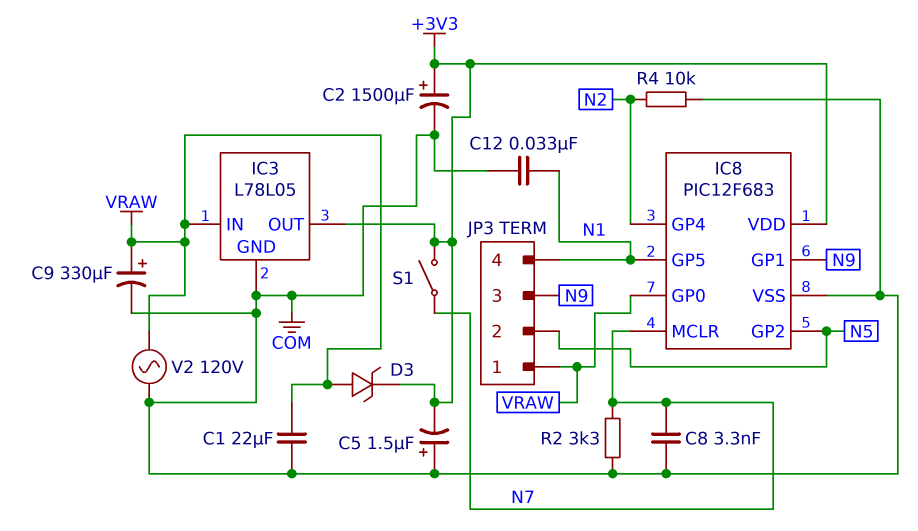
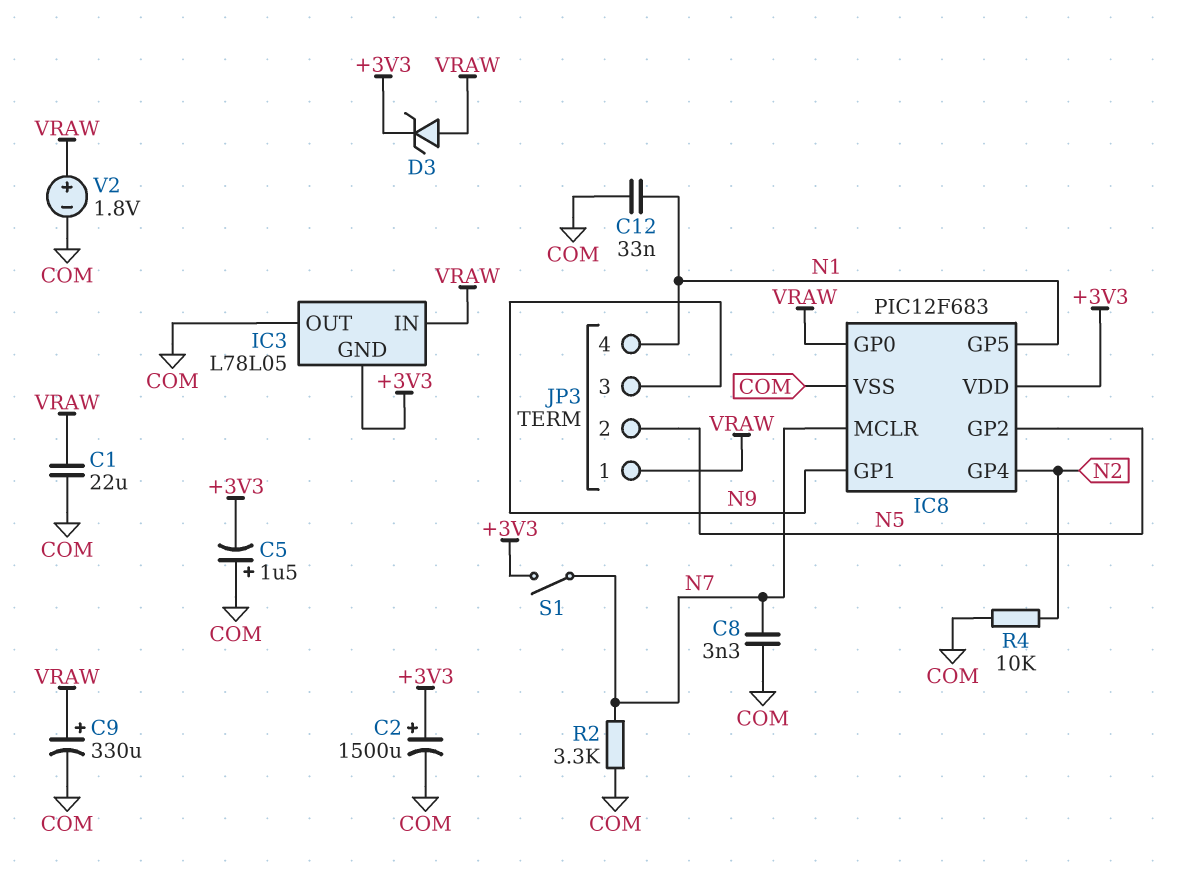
IC3 pin GND: COM -> +3V3
IC3 pin OUT: +3V3 -> COM
V2: AC 120V (COM, VRAW) -> 1.8V (plus VRAW, minus COM)

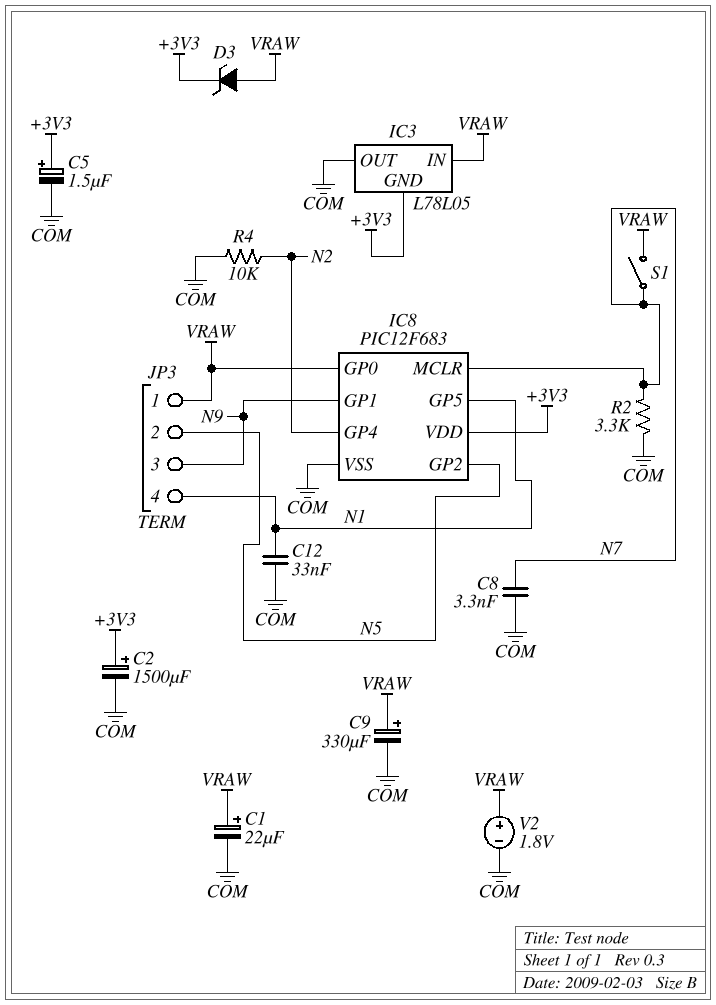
C1: 22uF (COM, VRAW) -> 22uF (plus VRAW, minus COM)
C5: 1.5uF (plus COM, minus +3V3) -> 1.5uF (plus +3V3, minus COM)
S1: switch (+3V3, N7) -> switch (N7, VRAW)

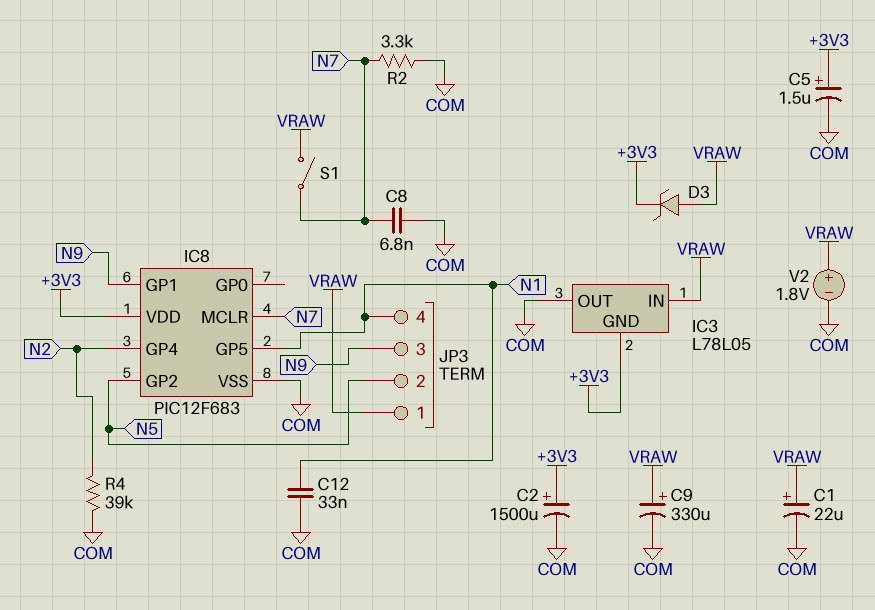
C8: 3.3nF (COM, N7) -> 6.8nF (COM, N7)
IC8 pin GP0: VRAW -> none
R4: 10k (COM, N2) -> 39k (COM, N2)

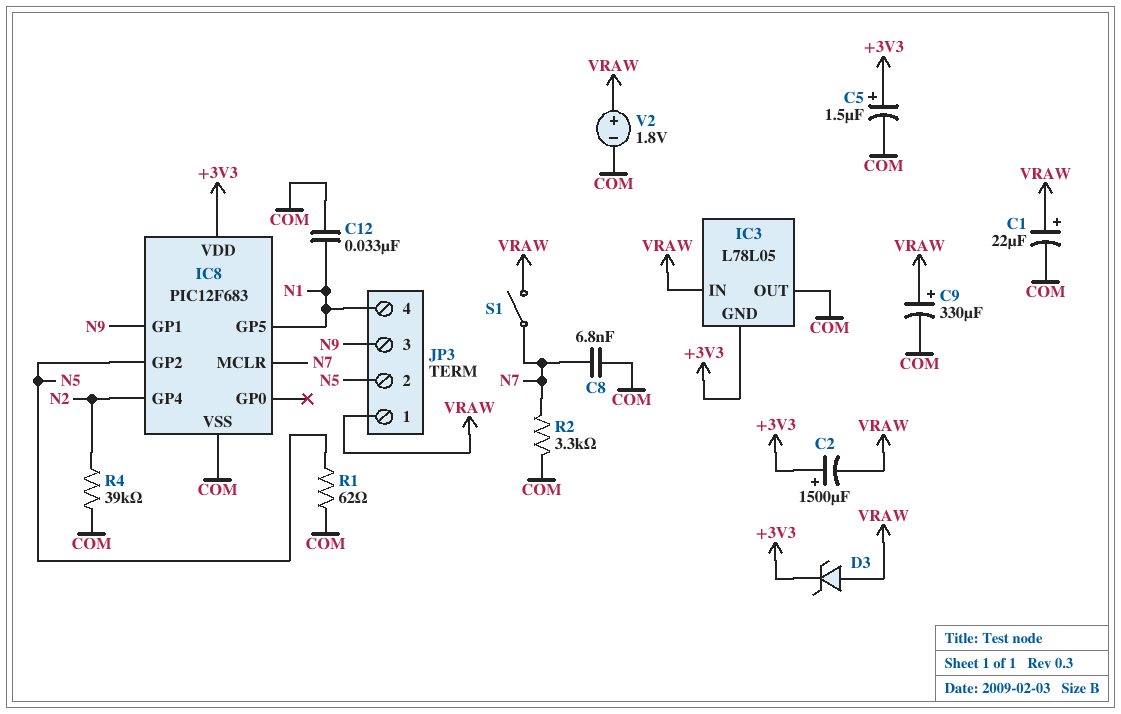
C2: 1500uF (plus +3V3, minus COM) -> 1500uF (plus +3V3, minus VRAW)
R1: none -> 62 (COM, N5)

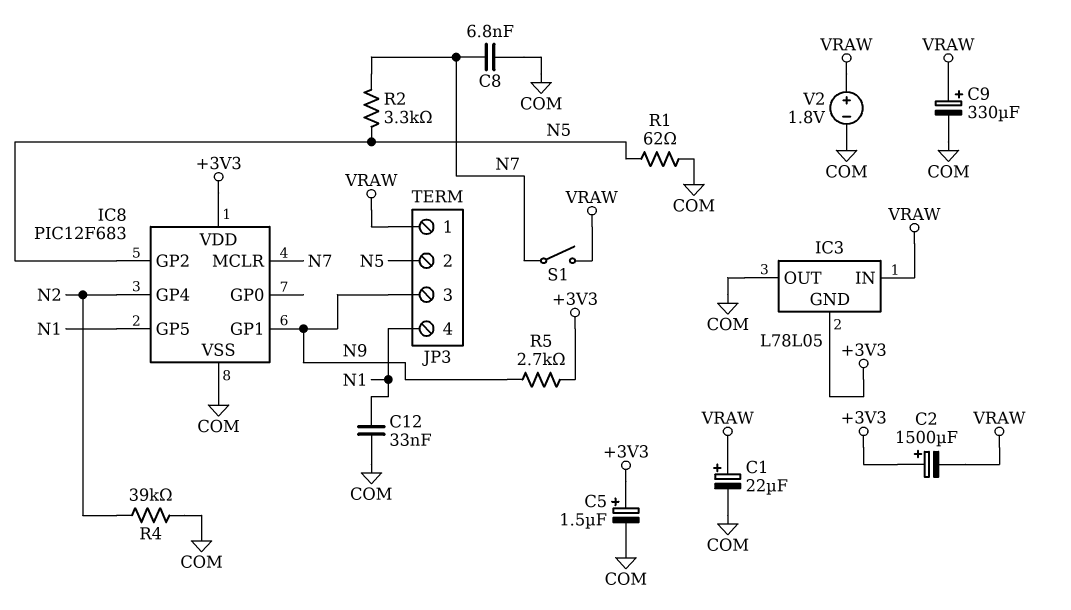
D3: zener (A VRAW, K +3V3) -> none
R2: 3.3k (COM, N7) -> 3.3k (N5, N7)
R5: none -> 2.7k (+3V3, N9)

